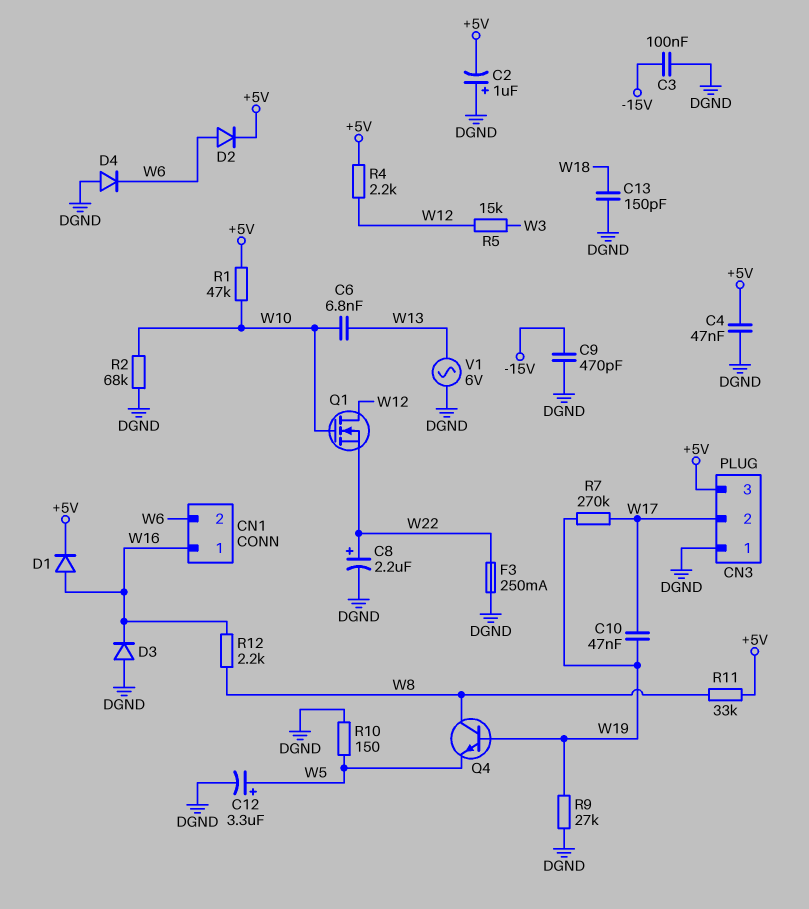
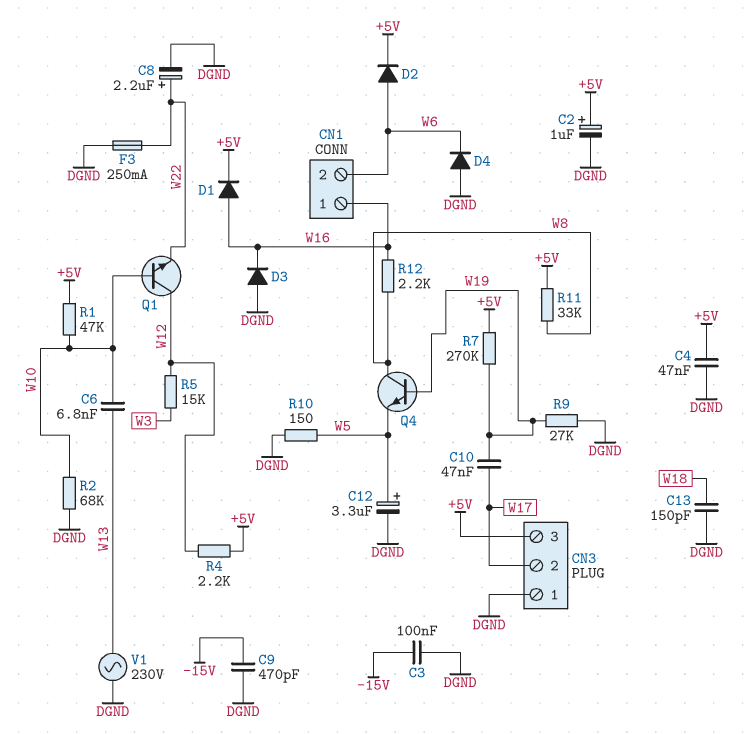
C2: 1uF (plus DGND, minus +5V) -> 1uF (plus +5V, minus DGND)
Q1: NMOS (G W10, D W12, S W22) -> NPN (B W10, C W12, E W22)
R7: 270k (W17, W19) -> 270k (+5V, W19)
V1: AC 6V (DGND, W13) -> AC 230V (DGND, W13)

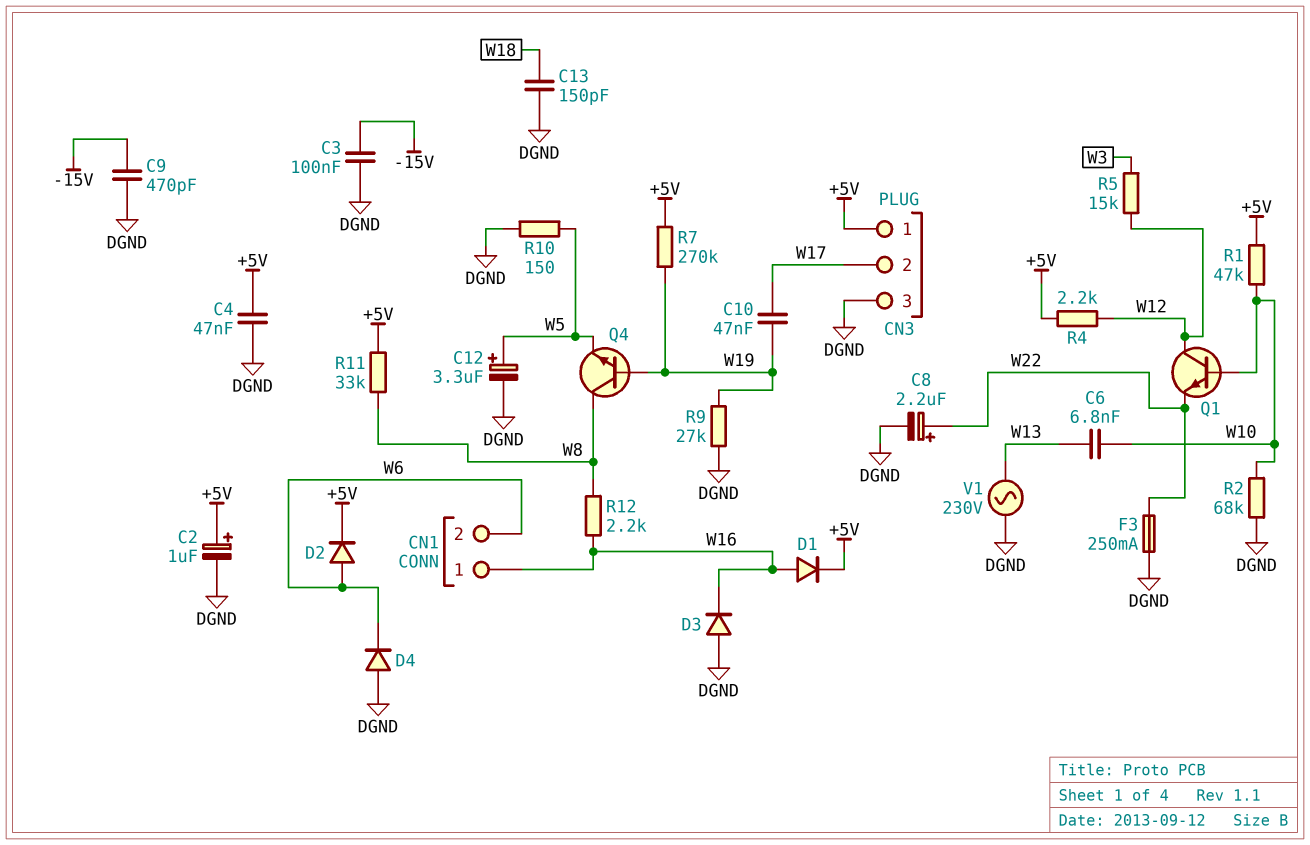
CN3 pin 1: DGND -> +5V
CN3 pin 3: +5V -> DGND

